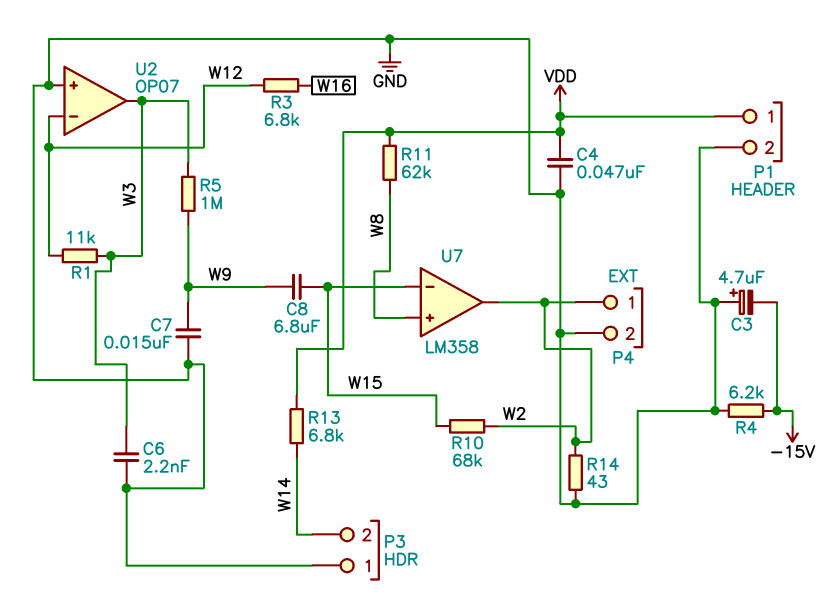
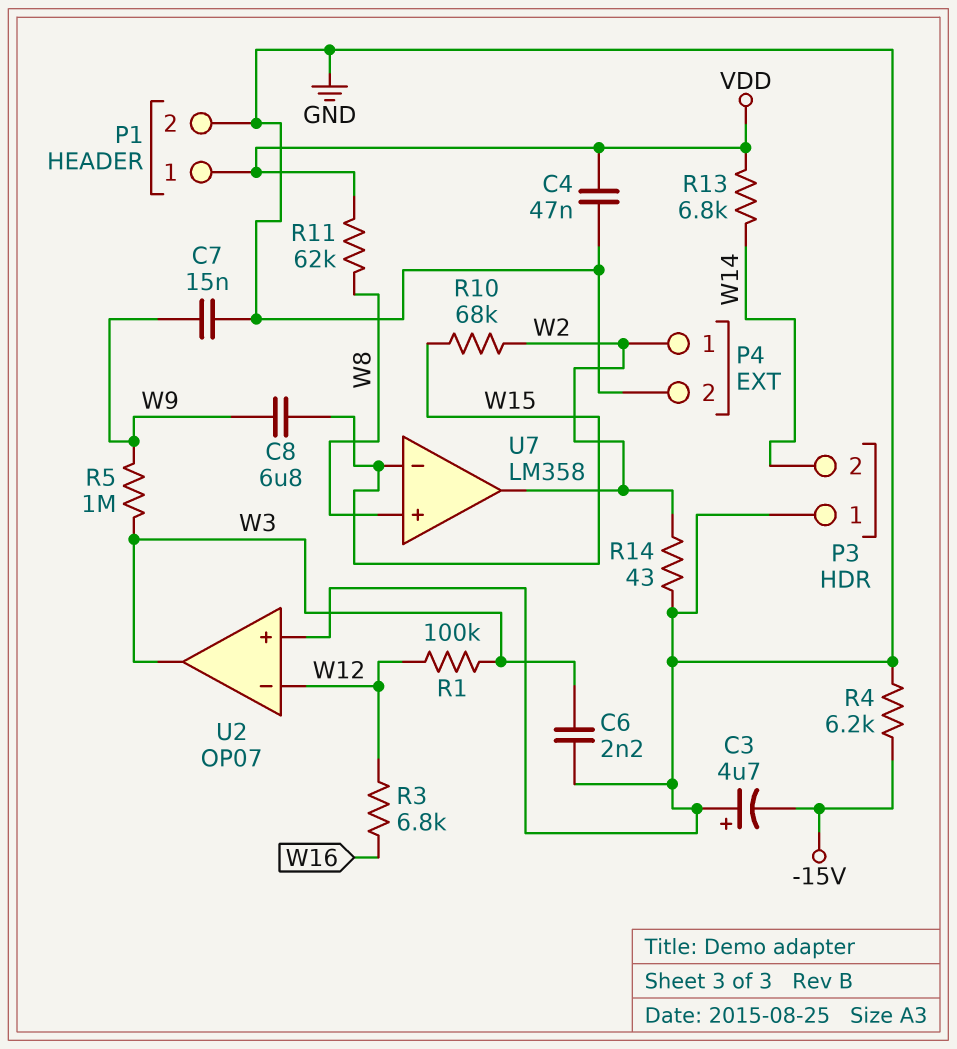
R1: 11k (W3, W12) -> 100k (W3, W12)

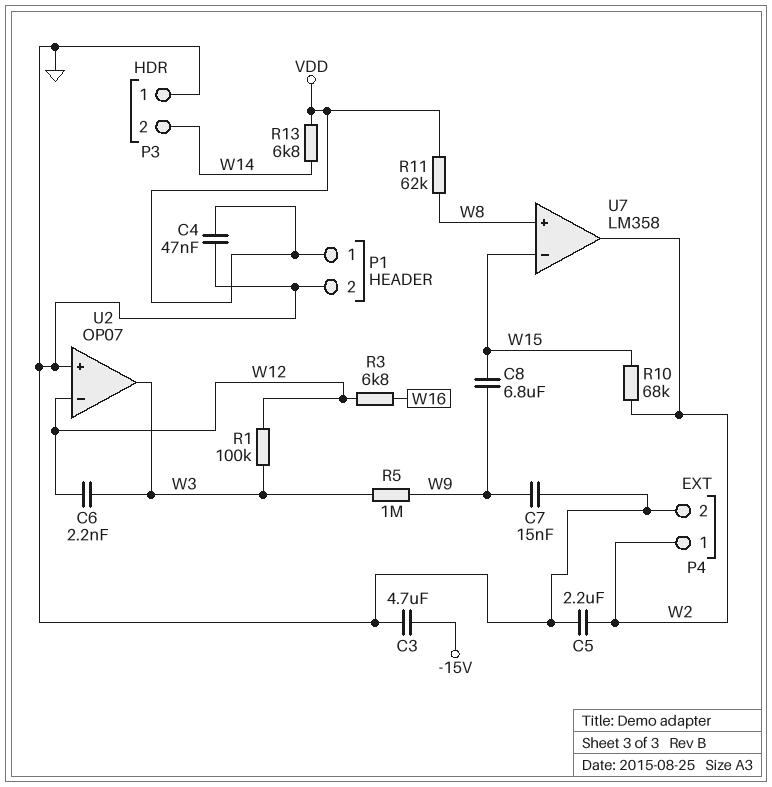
C3: 4.7uF (plus GND, minus -15V) -> 4.7uF (-15V, GND)
C5: none -> 2.2uF (GND, W2)
C6: 2.2nF (GND, W3) -> 2.2nF (W3, W12)
R4: 6.2k (-15V, GND) -> none
R14: 43 (GND, W2) -> none

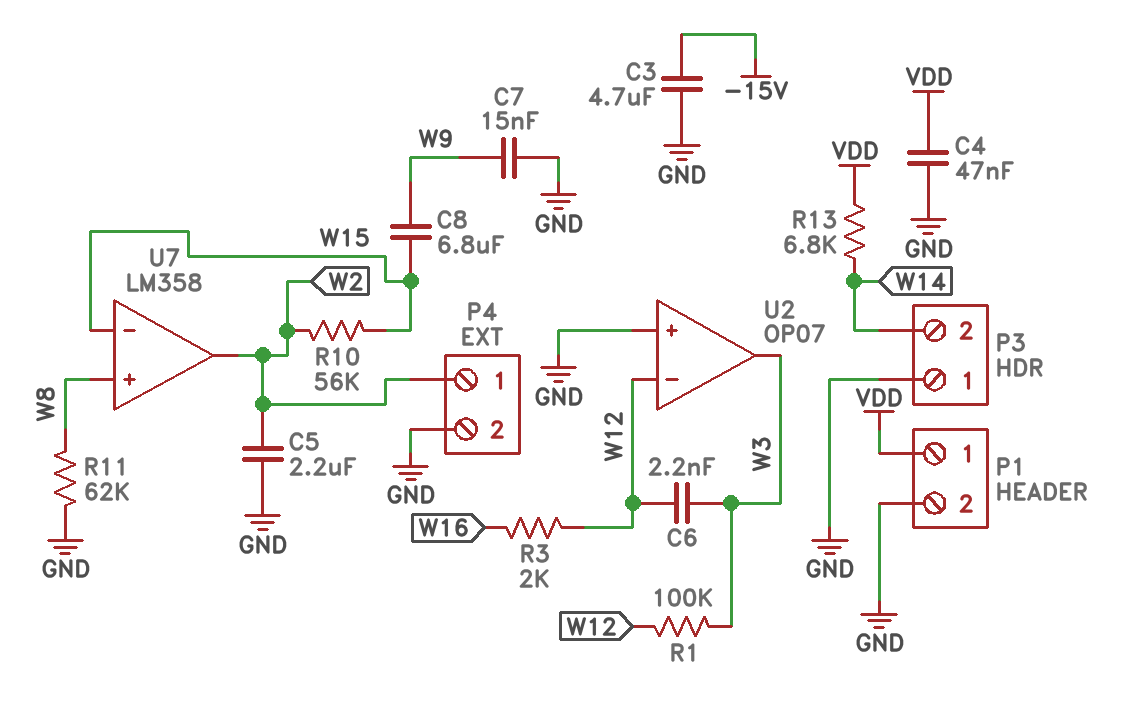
R3: 6.8k (W12, W16) -> 2k (W12, W16)
R5: 1M (W3, W9) -> none
R10: 68k (W2, W15) -> 56k (W2, W15)
R11: 62k (VDD, W8) -> 62k (GND, W8)

